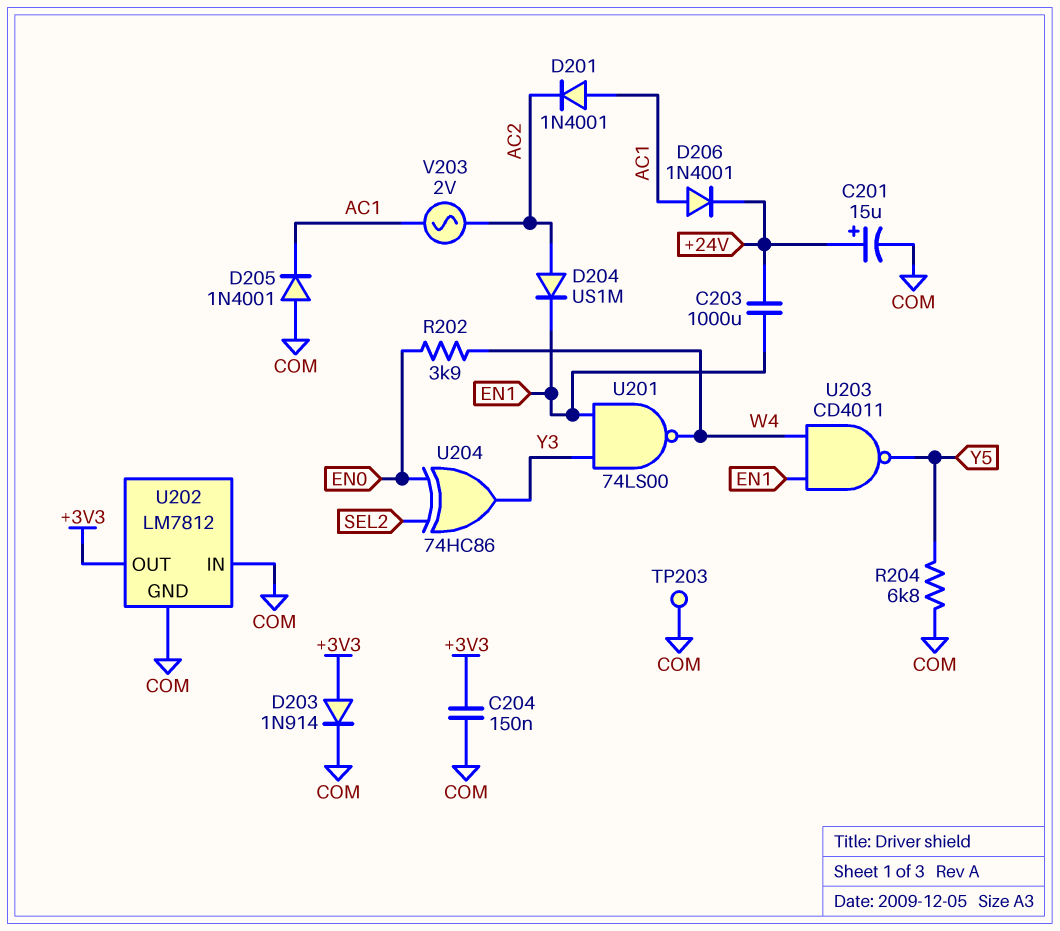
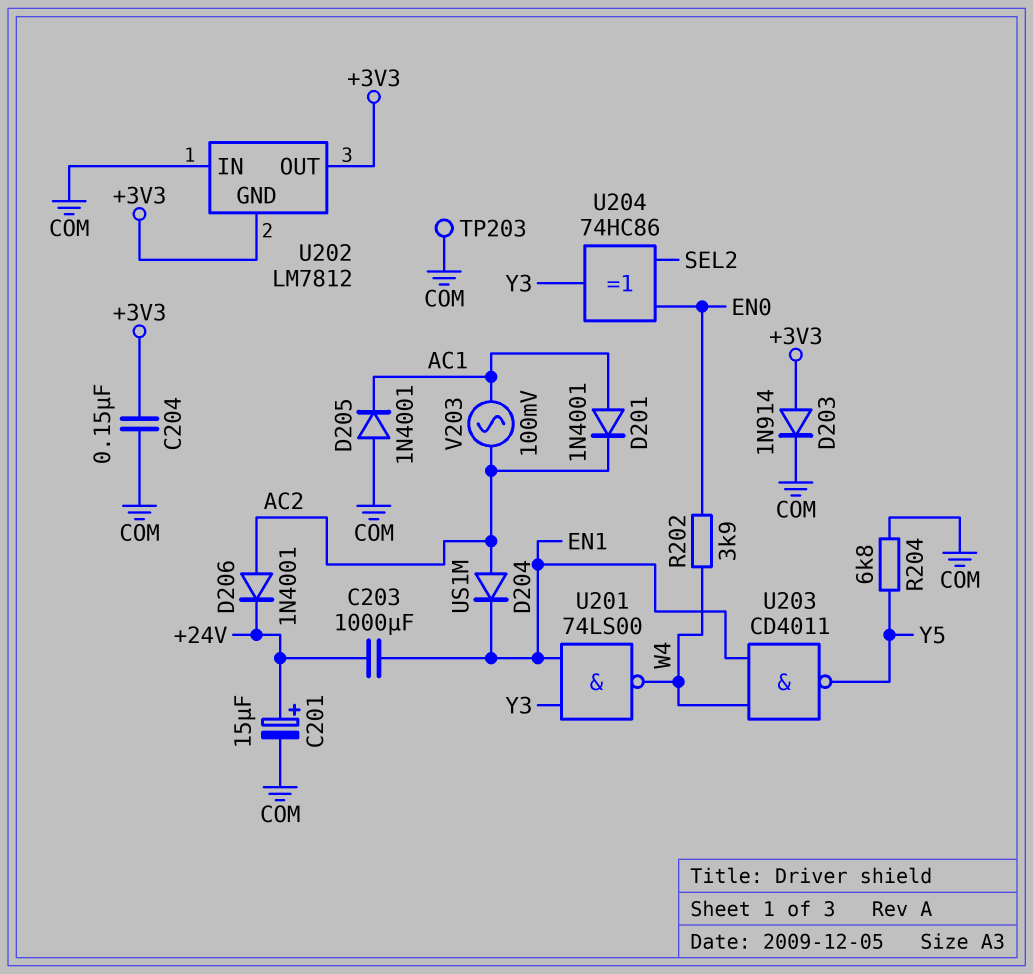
D206: diode 1N4001 (A AC1, K +24V) -> diode 1N4001 (A AC2, K +24V)
U202 pin GND: COM -> +3V3
V203: AC 2V (AC1, AC2) -> AC 100mV (AC1, AC2)

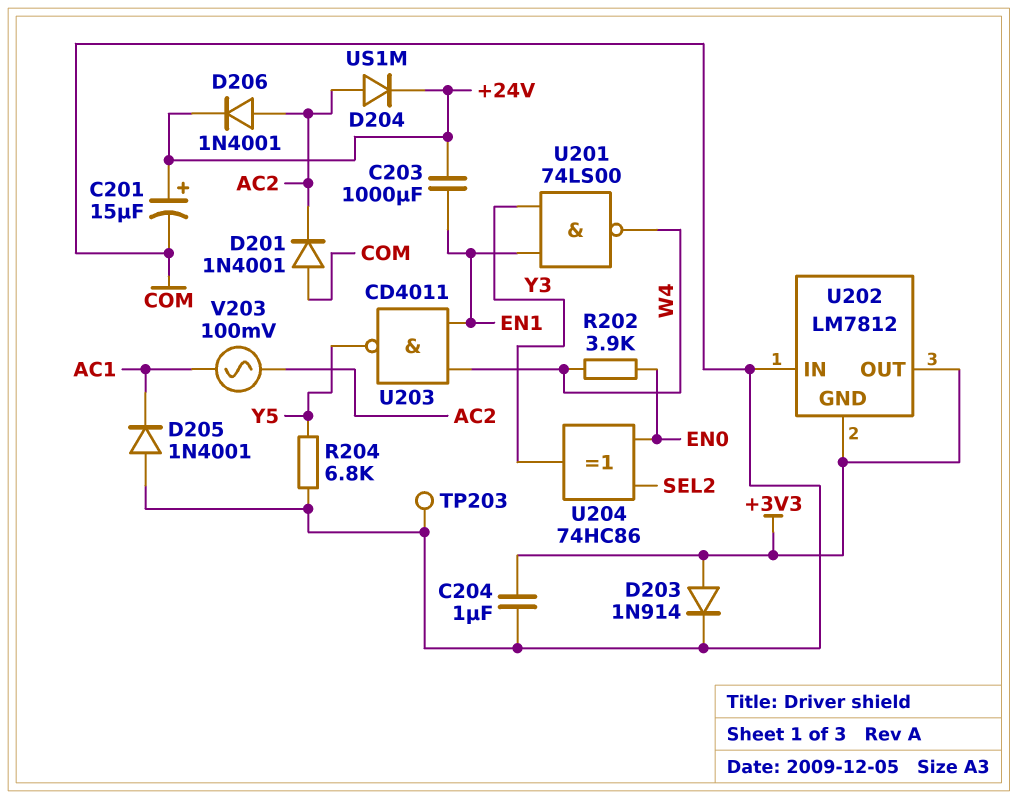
C204: 150nF (+3V3, COM) -> 1uF (+3V3, COM)
D201: diode 1N4001 (A AC1, K AC2) -> diode 1N4001 (A COM, K AC2)
D204: diode US1M (A AC2, K EN1) -> diode US1M (A AC2, K +24V)

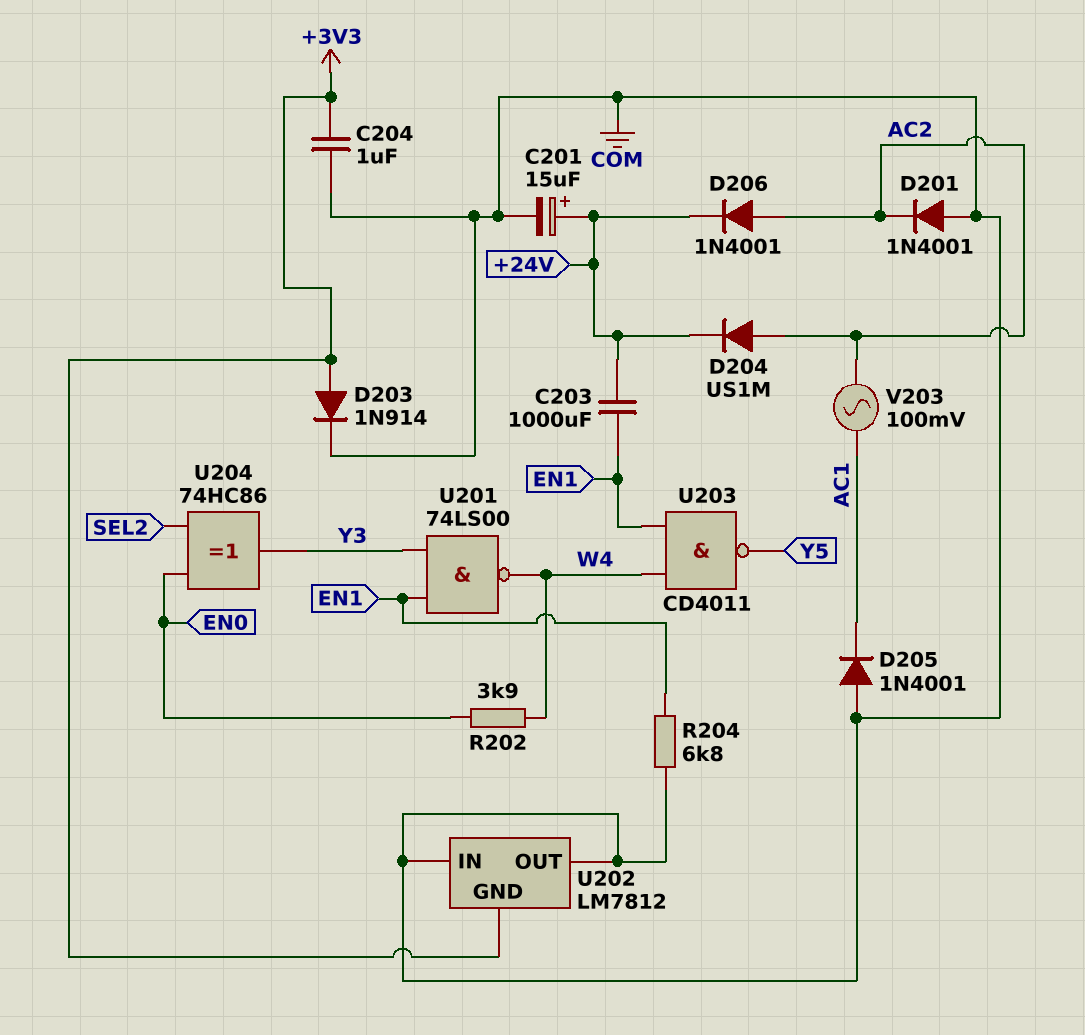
R204: 6.8k (COM, Y5) -> 6.8k (COM, EN1)
TP203: test point (COM) -> none
U202 pin OUT: +3V3 -> COM

